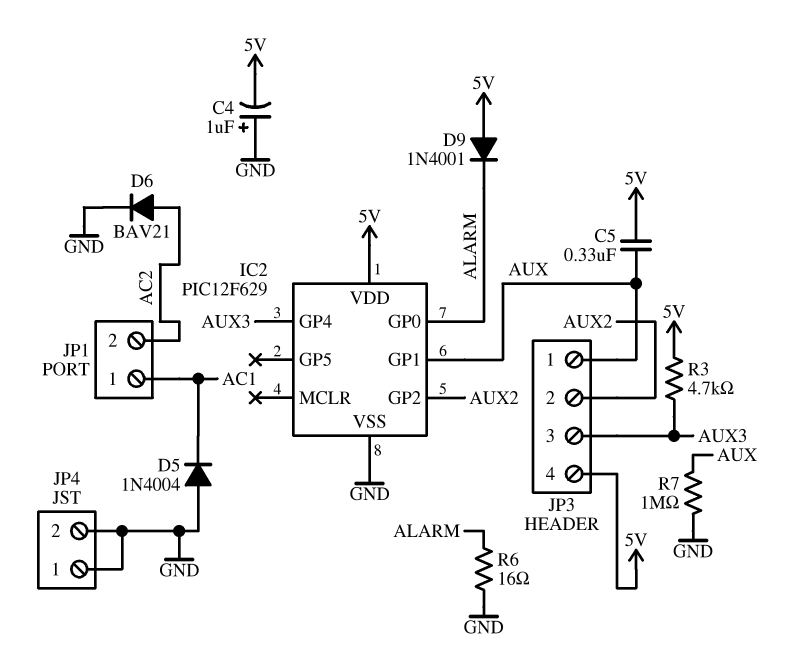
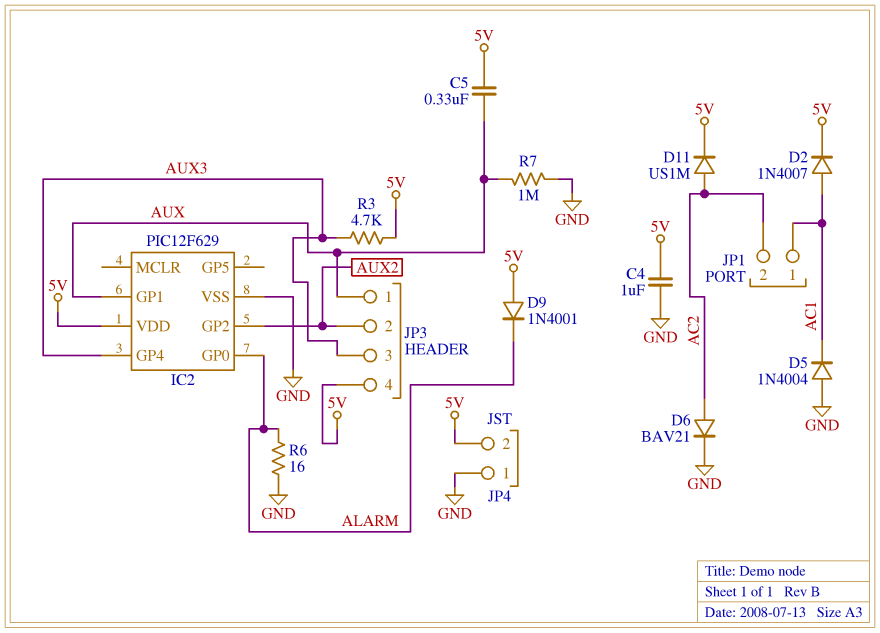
C4: 1uF (plus GND, minus 5V) -> 1uF (5V, GND)
D2: none -> diode 1N4007 (A AC1, K 5V)
D11: none -> diode US1M (A AC2, K 5V)
JP4 pin 2: GND -> 5V

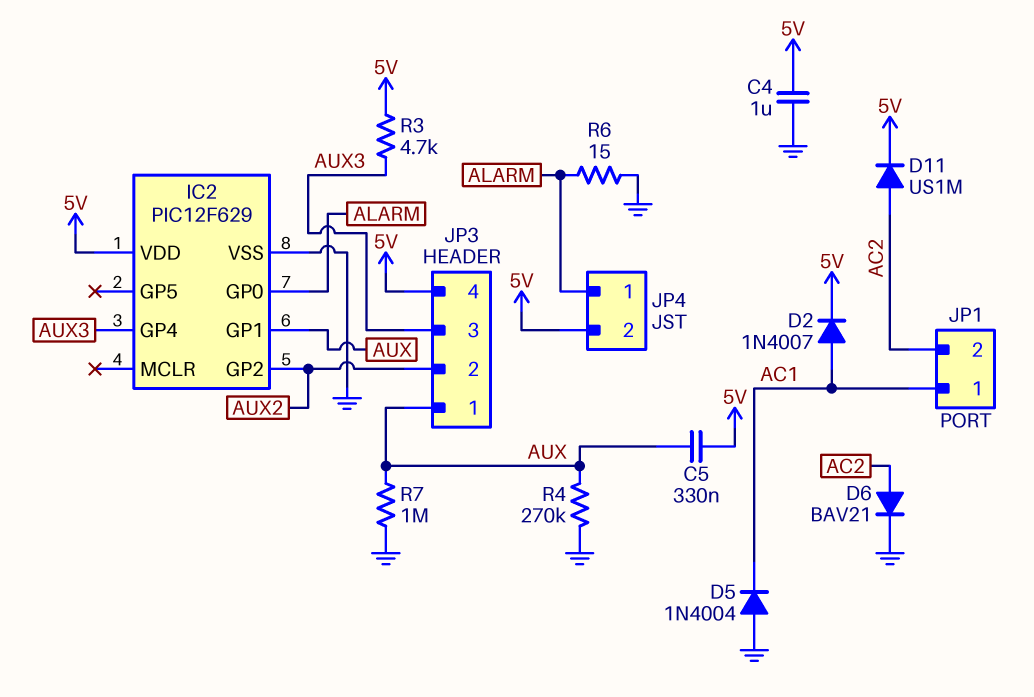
D9: diode 1N4001 (A 5V, K ALARM) -> none
JP4 pin 1: GND -> ALARM
R4: none -> 270k (AUX, GND)
R6: 16 (ALARM, GND) -> 15 (ALARM, GND)

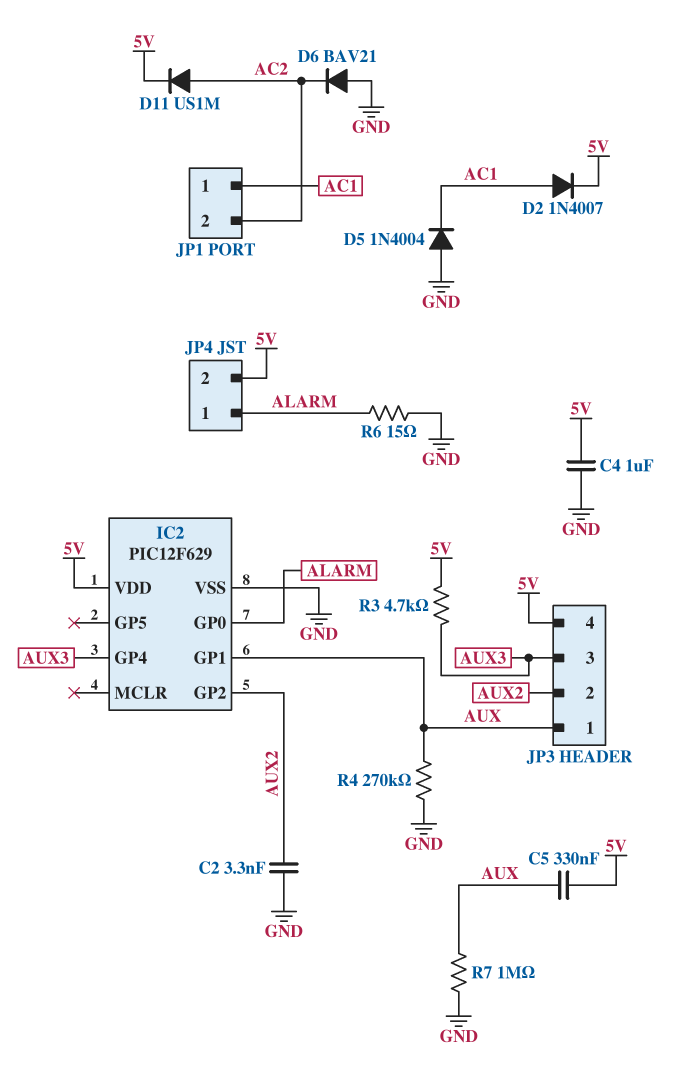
C2: none -> 3.3nF (AUX2, GND)
D6: diode BAV21 (A AC2, K GND) -> diode BAV21 (A GND, K AC2)

